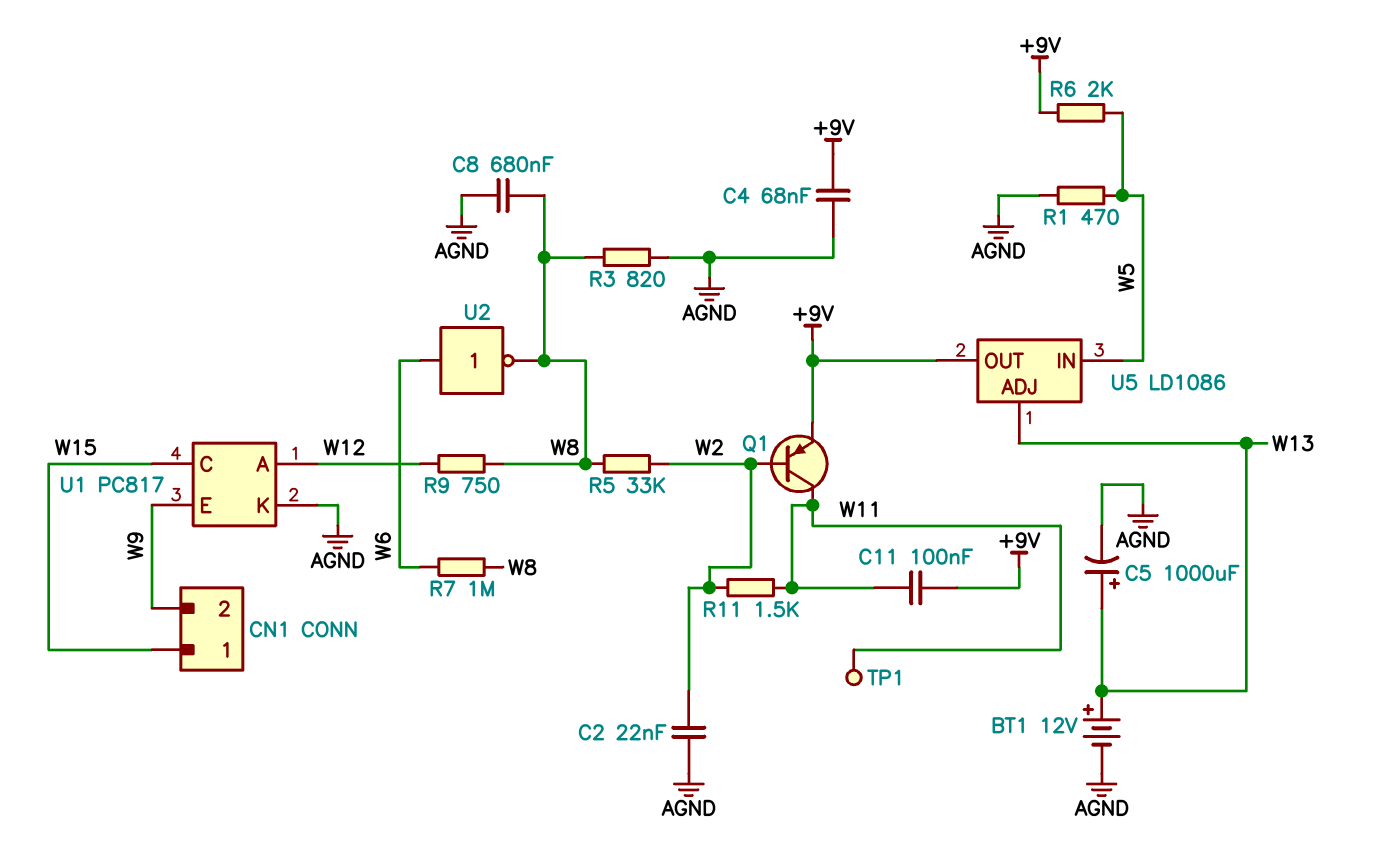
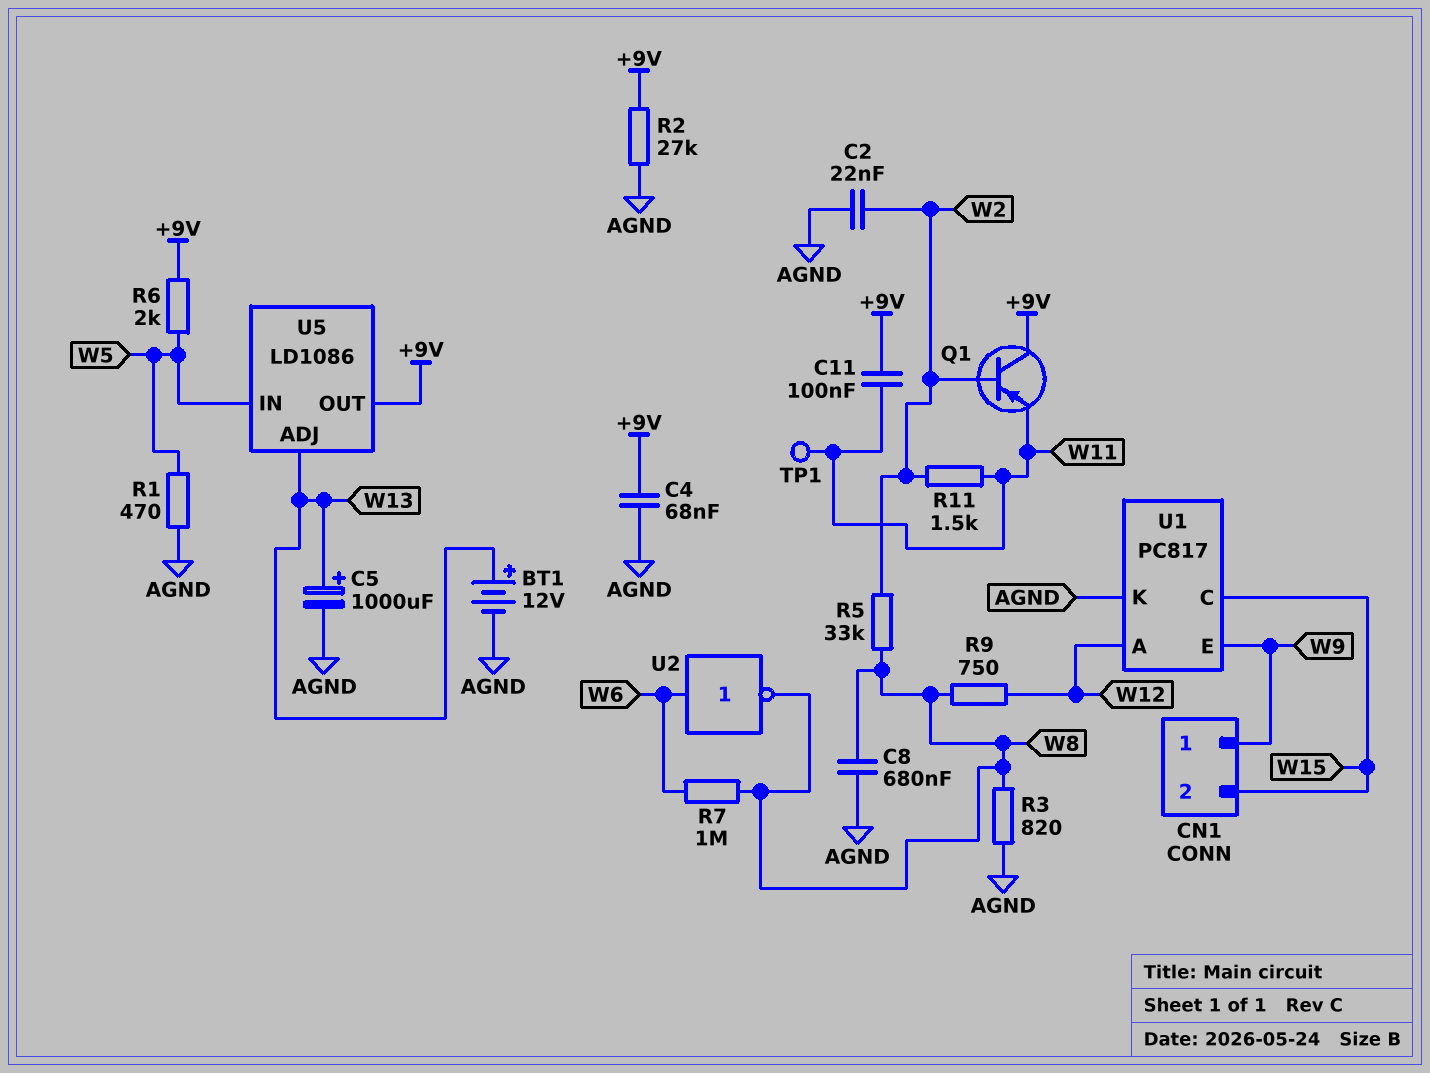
CN1 pin 1: W15 -> W9
CN1 pin 2: W9 -> W15
Q1: PNP (B W2, C W11, E +9V) -> PNP (B W2, C +9V, E W11)
R2: none -> 27k (+9V, AGND)

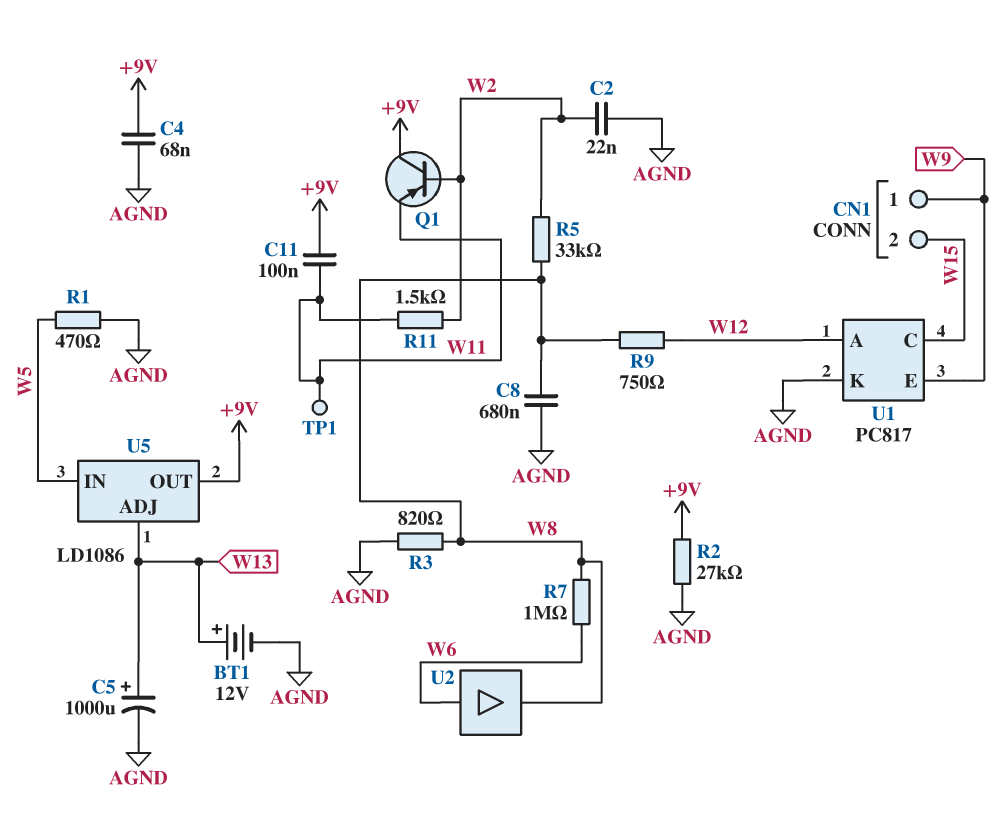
R6: 2k (+9V, W5) -> none
U2: NOT (in W6, out W8) -> buffer (in W6, out W8)

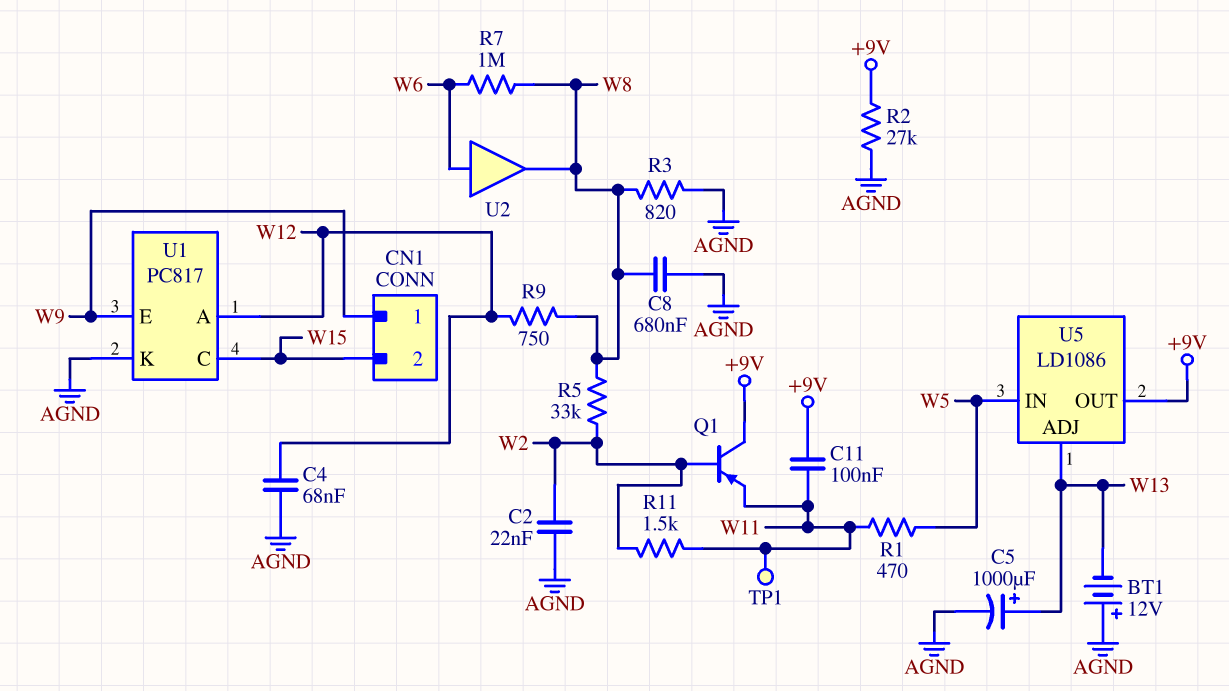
BT1: 12V (plus W13, minus AGND) -> 12V (plus AGND, minus W13)
C4: 68nF (+9V, AGND) -> 68nF (AGND, W12)
R1: 470 (AGND, W5) -> 470 (W5, W11)

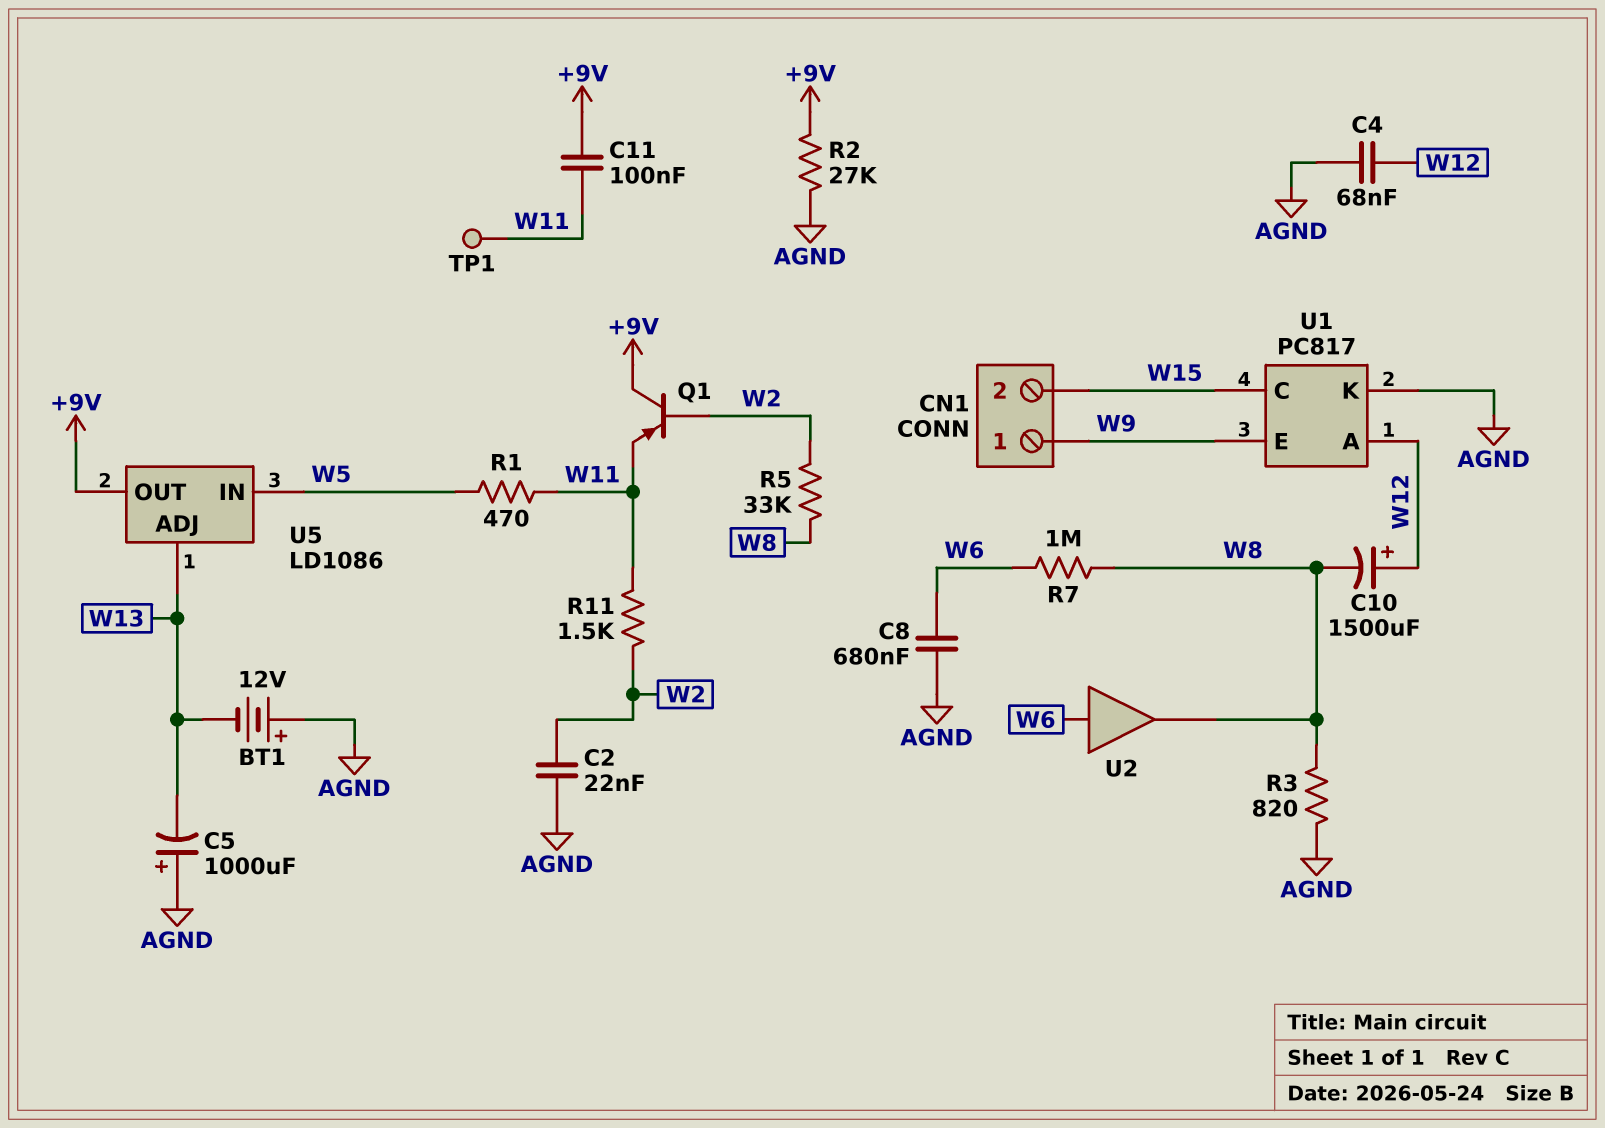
C5: 1000uF (plus W13, minus AGND) -> 1000uF (plus AGND, minus W13)
C8: 680nF (AGND, W8) -> 680nF (AGND, W6)
C10: none -> 1500uF (plus W12, minus W8)
R9: 750 (W8, W12) -> none

